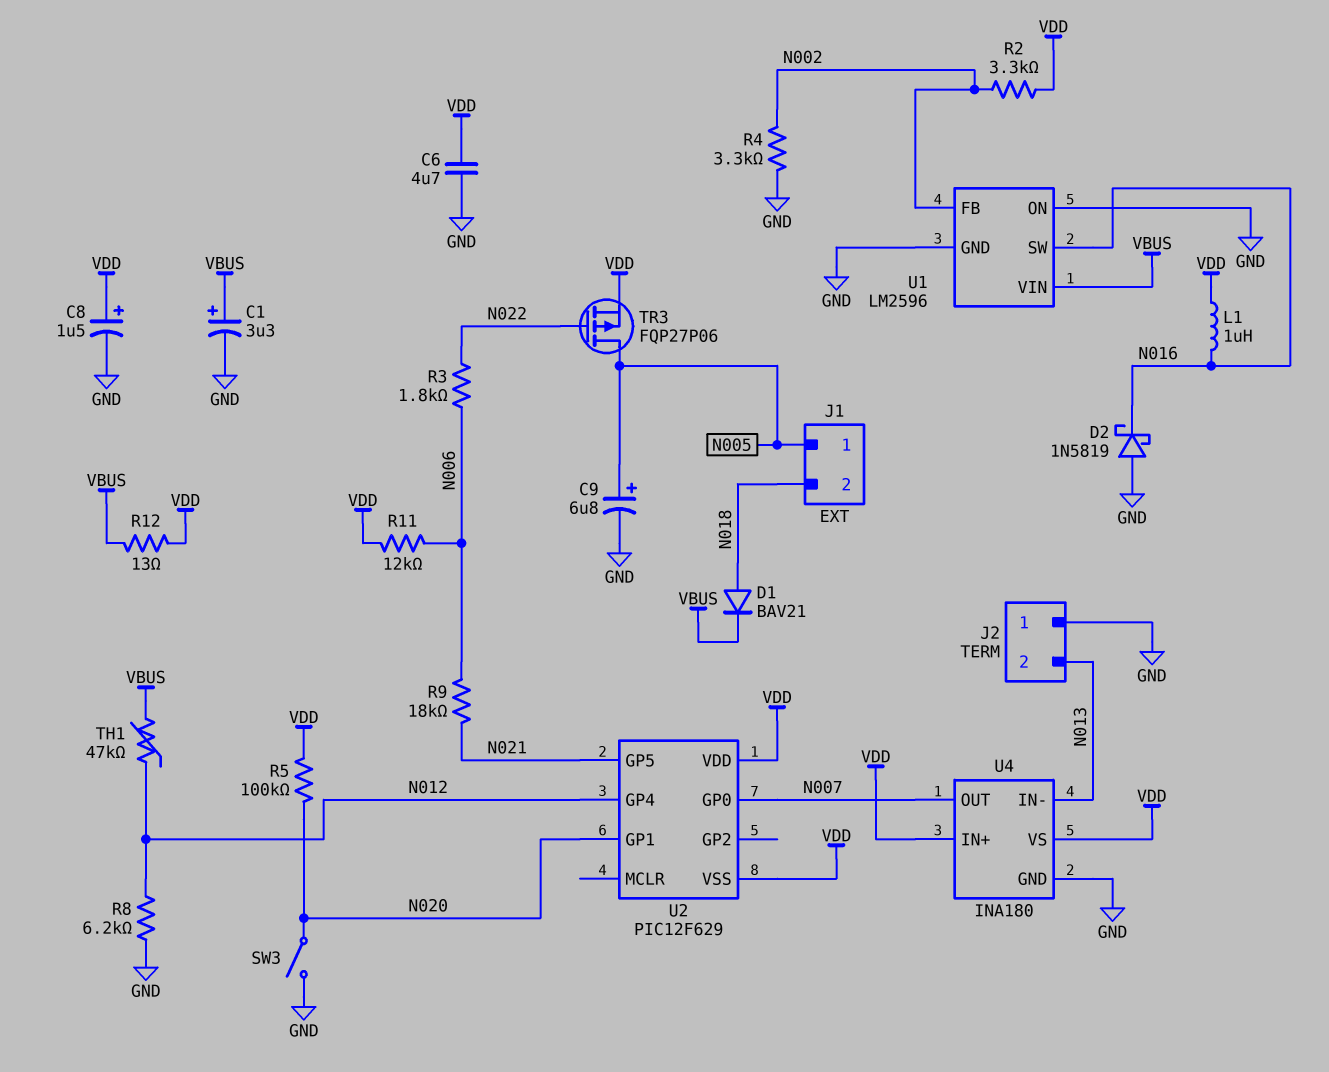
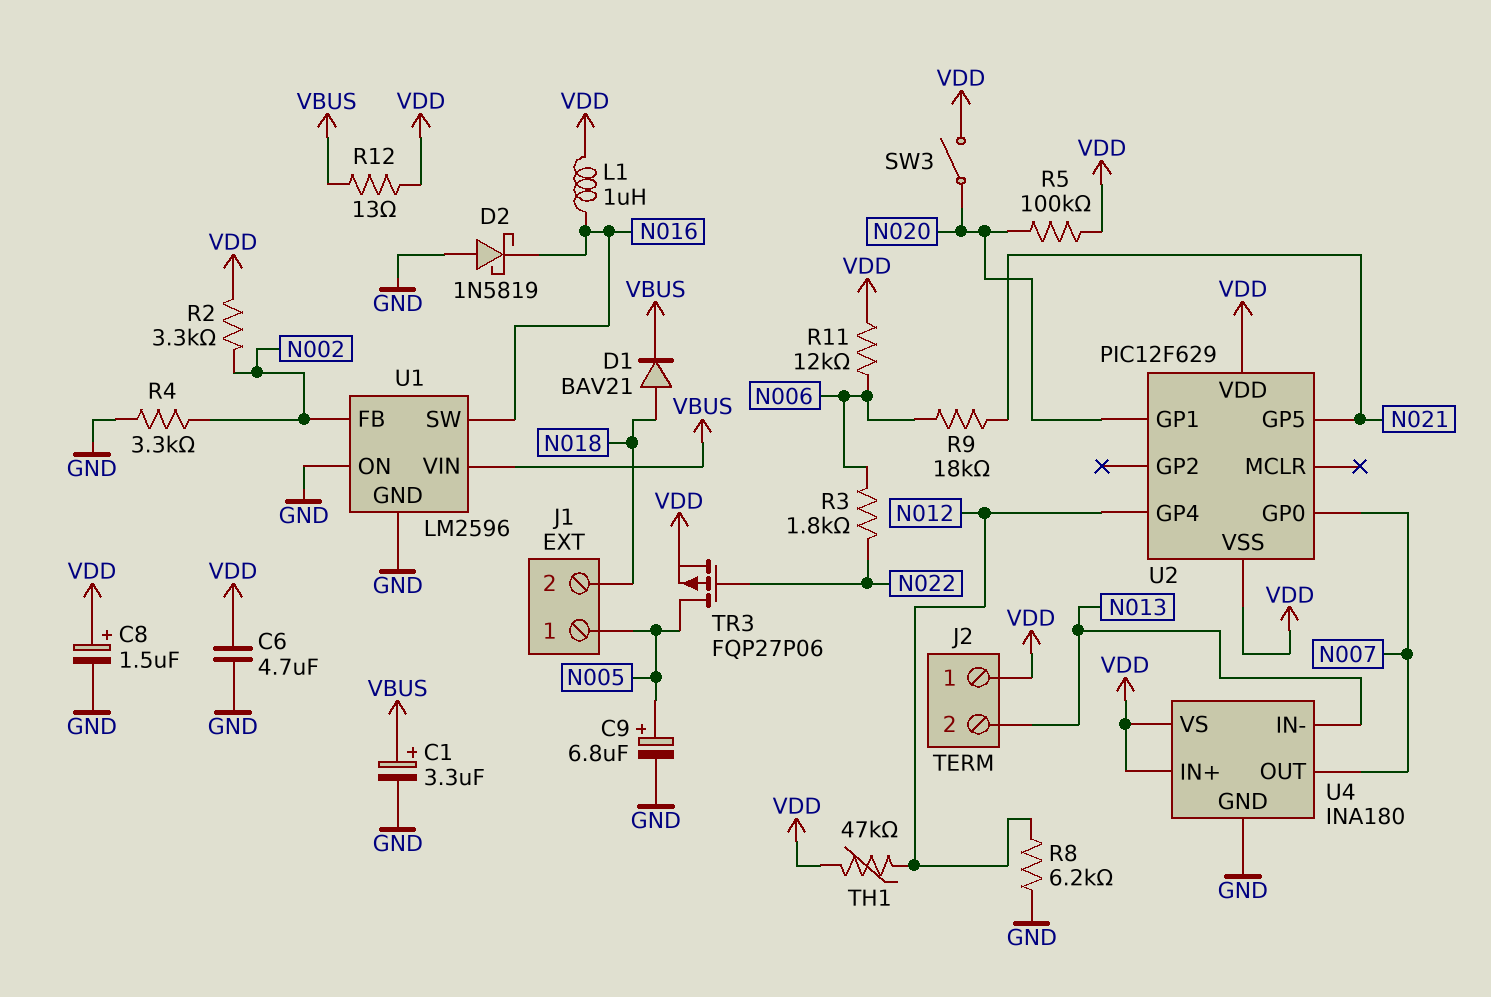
J2 pin 1: GND -> VDD
SW3: switch (GND, N020) -> switch (N020, VDD)
TH1: 47k (N012, VBUS) -> 47k (N012, VDD)

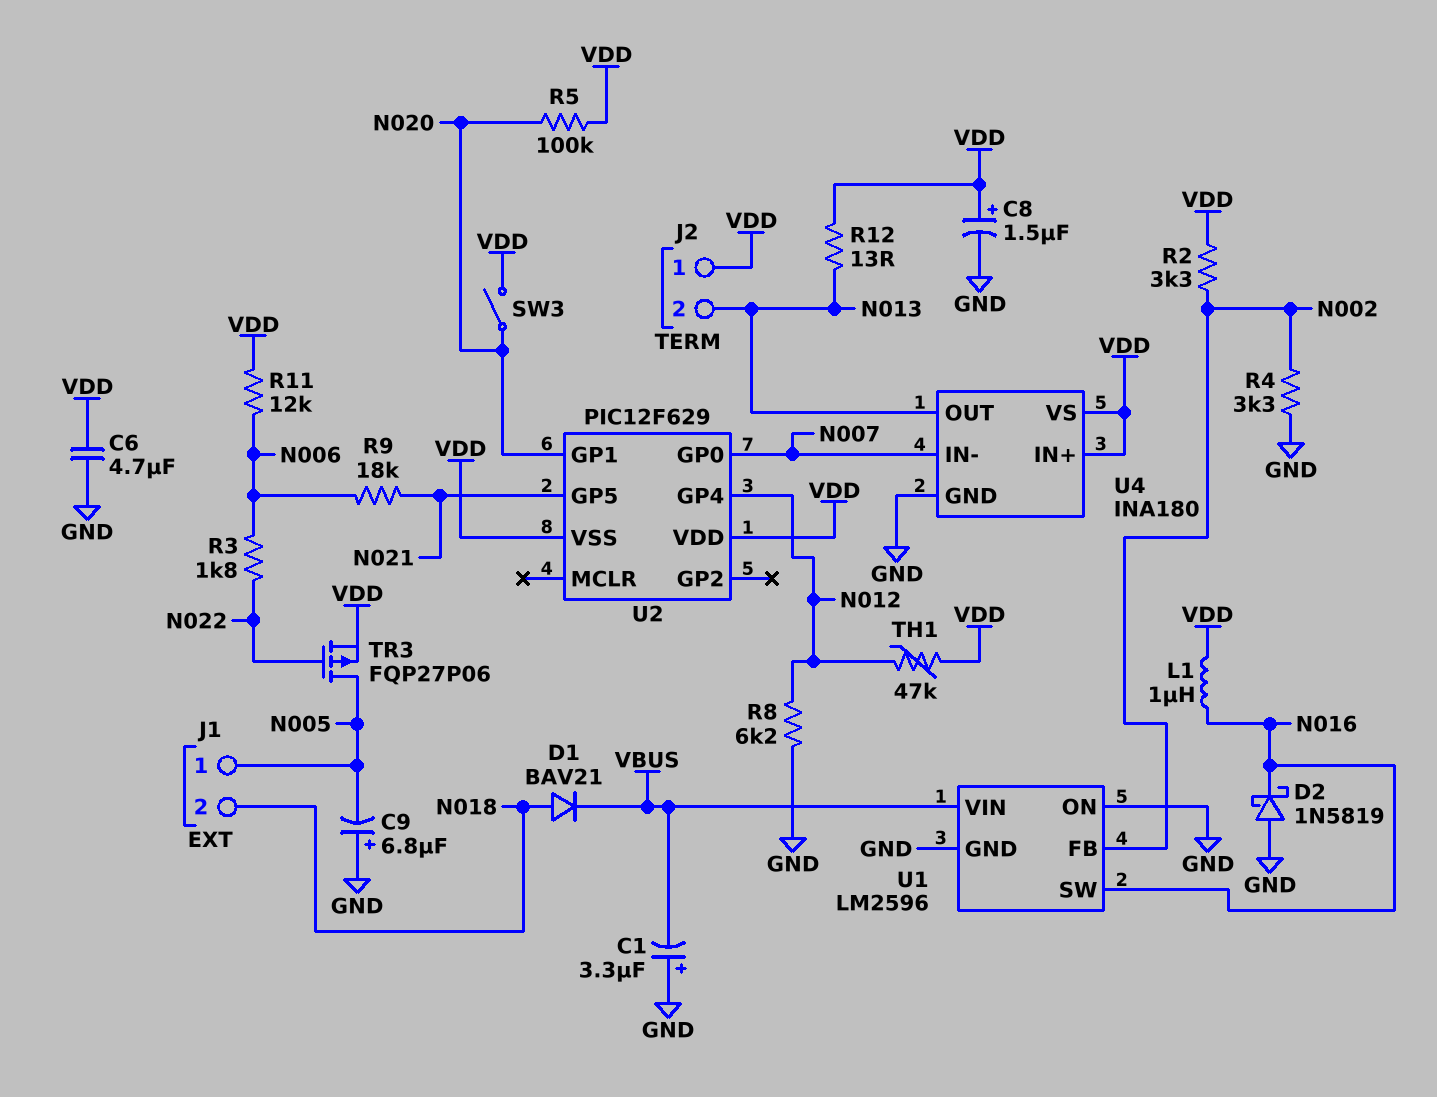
C1: 3.3uF (plus VBUS, minus GND) -> 3.3uF (plus GND, minus VBUS)
C9: 6.8uF (plus N005, minus GND) -> 6.8uF (plus GND, minus N005)
R12: 13 (VBUS, VDD) -> 13 (N013, VDD)
U4 pin IN-: N013 -> N007
U4 pin OUT: N007 -> N013

